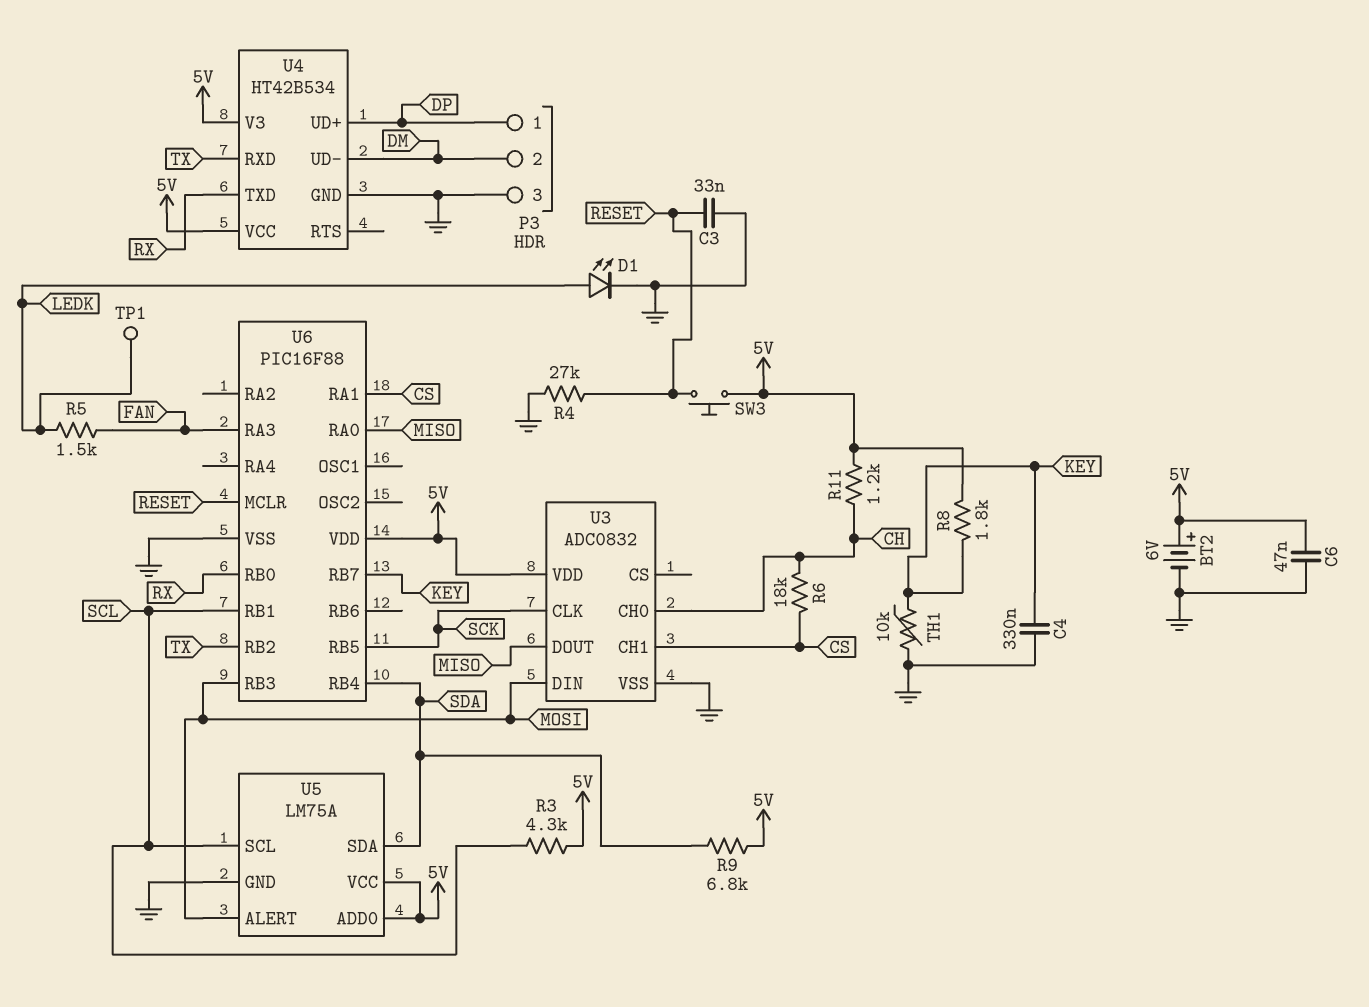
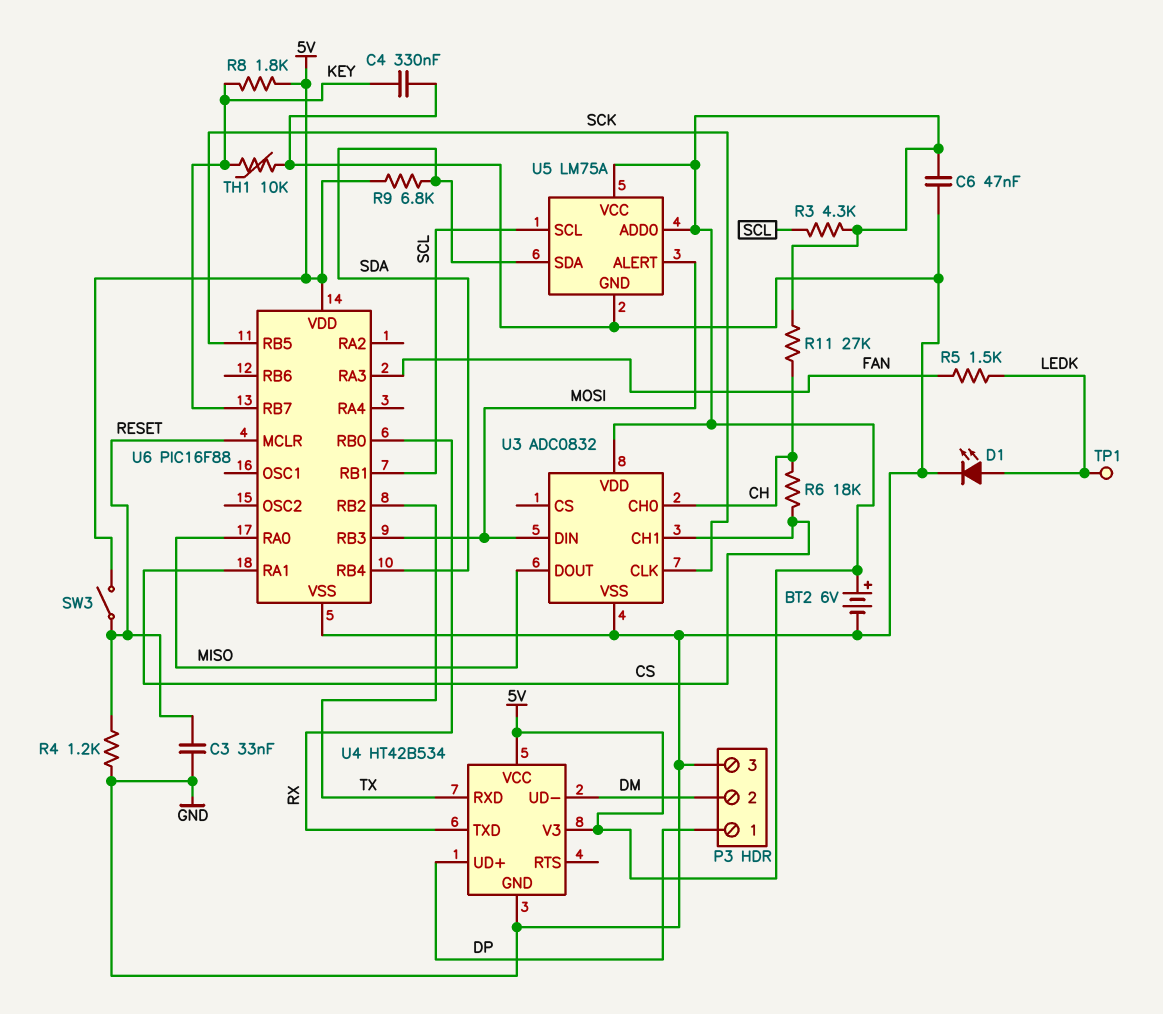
R4: 27k (GND, RESET) -> 1.2k (GND, RESET)
R11: 1.2k (5V, CH) -> 27k (5V, CH)
SW3: button (5V, RESET) -> switch (5V, RESET)

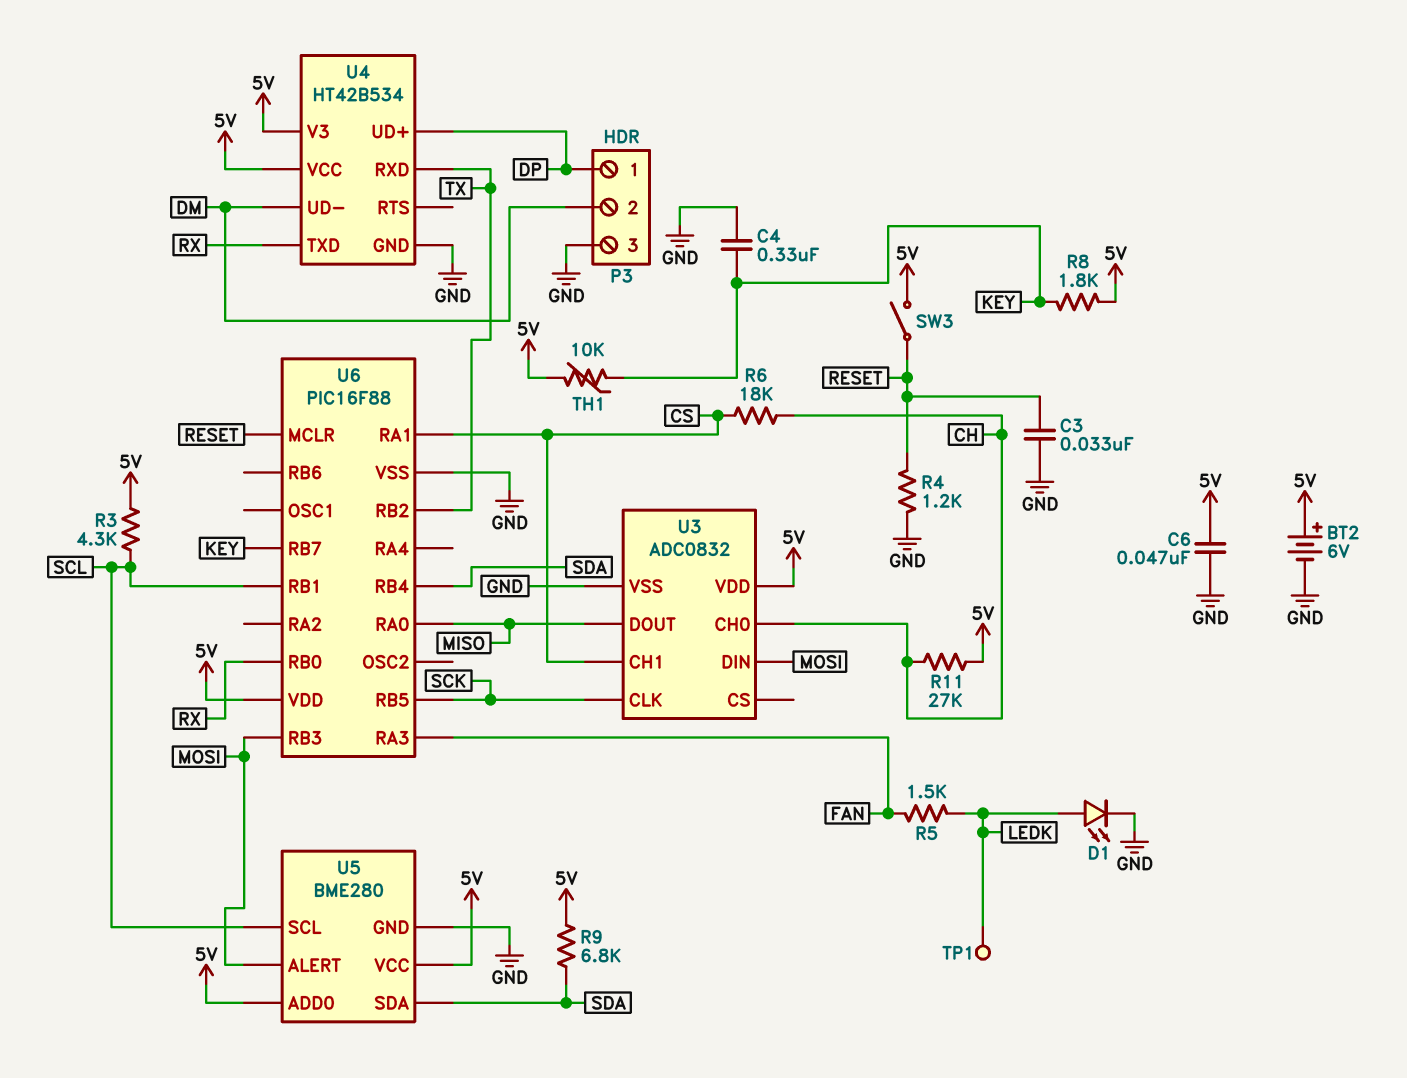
TH1: 10k (GND, KEY) -> 10k (5V, KEY)
U5: LM75A -> BME280

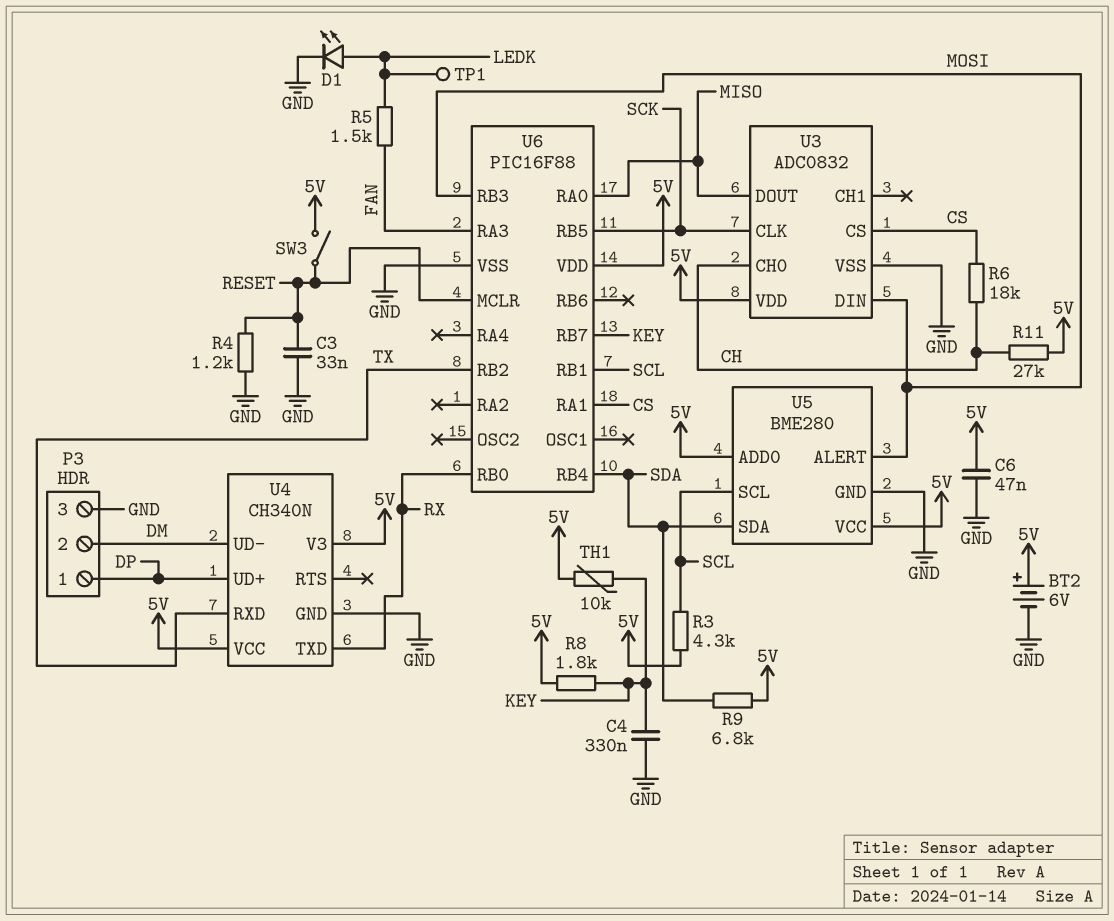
U3 pin CH1: CS -> none
U3 pin CS: none -> CS
U4: HT42B534 -> CH340N

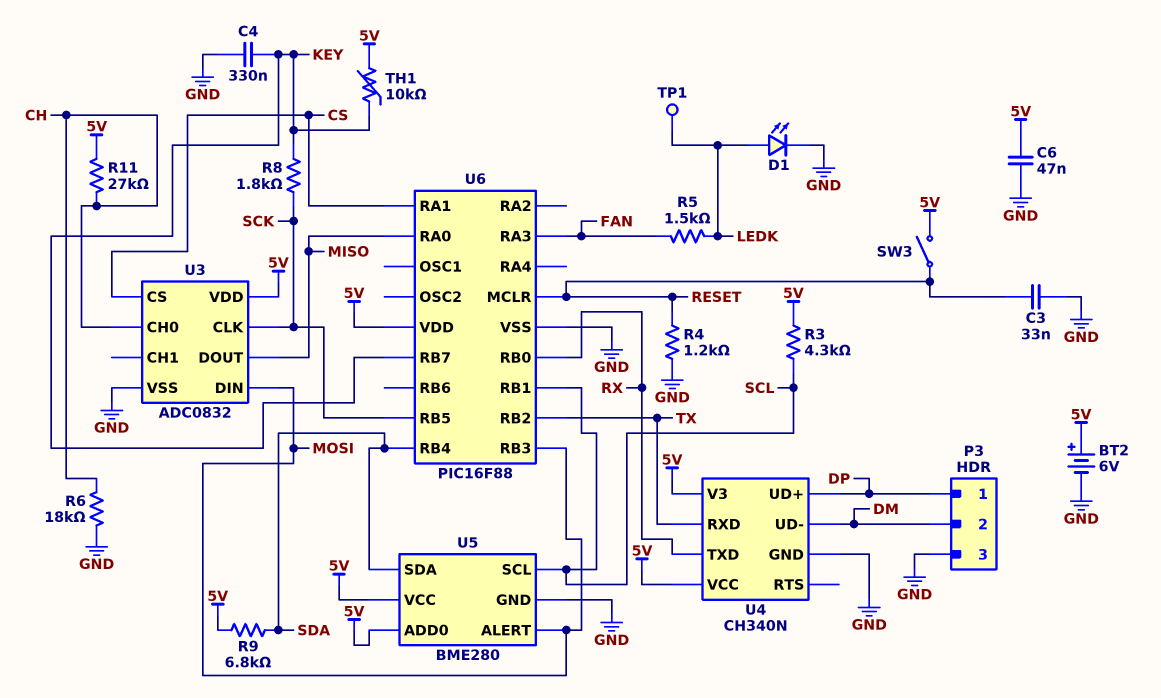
R6: 18k (CH, CS) -> 18k (CH, GND)
R8: 1.8k (5V, KEY) -> 1.8k (KEY, SCK)

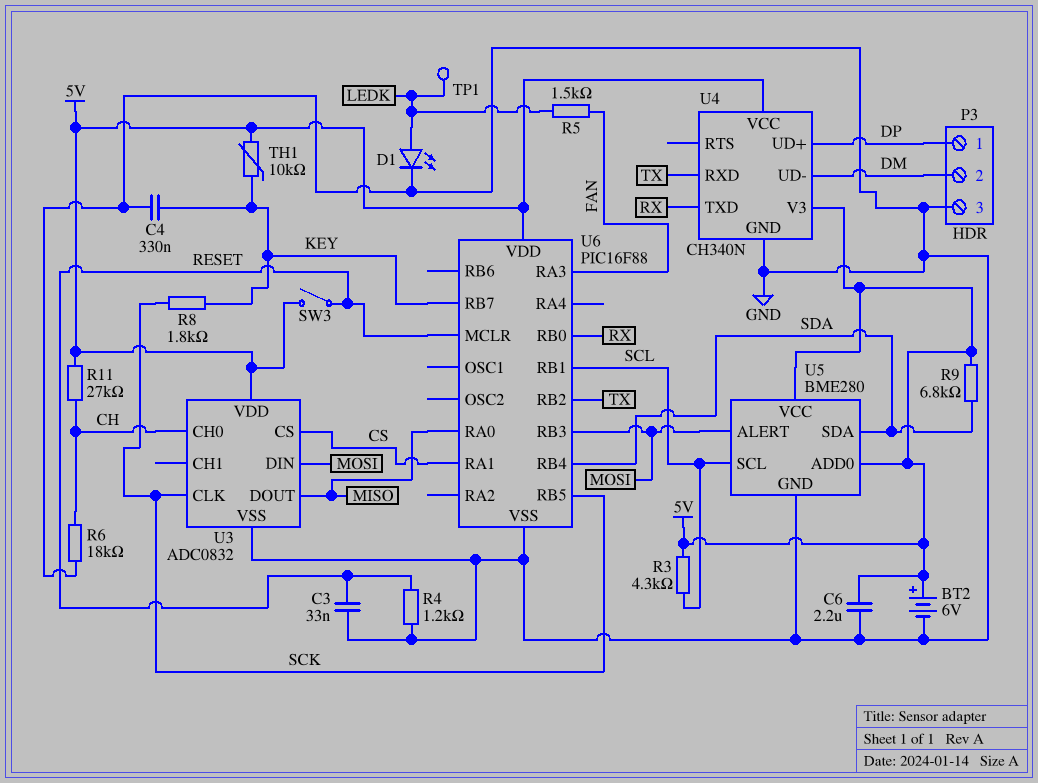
C6: 47nF (5V, GND) -> 2.2uF (5V, GND)

